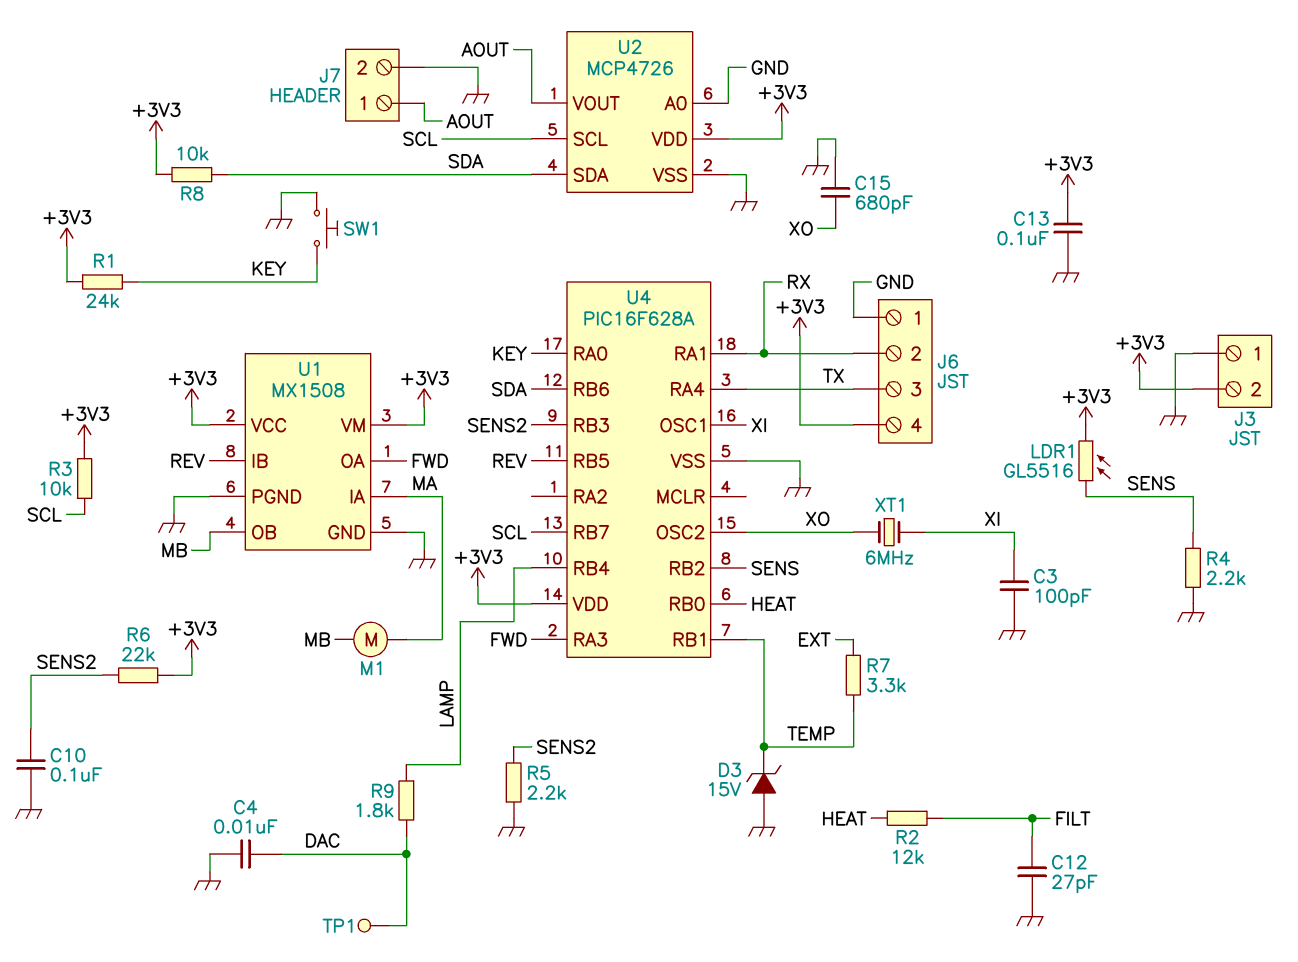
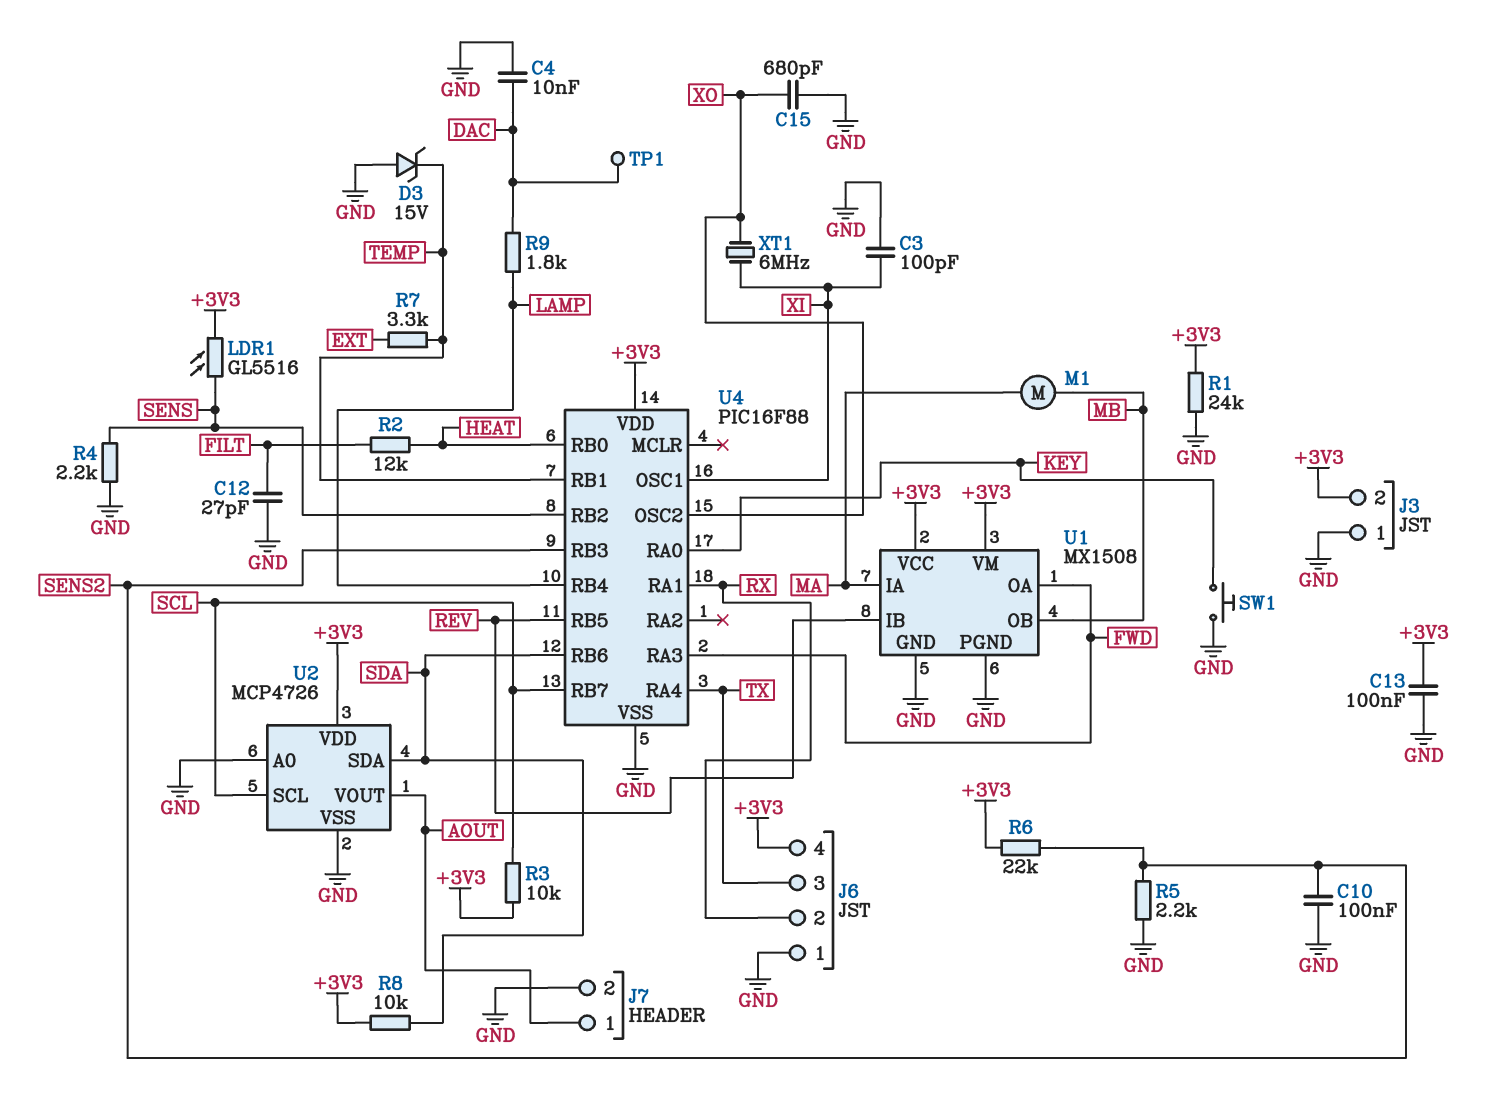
R1: 24k (+3V3, KEY) -> 24k (+3V3, GND)
U4: PIC16F628A -> PIC16F88

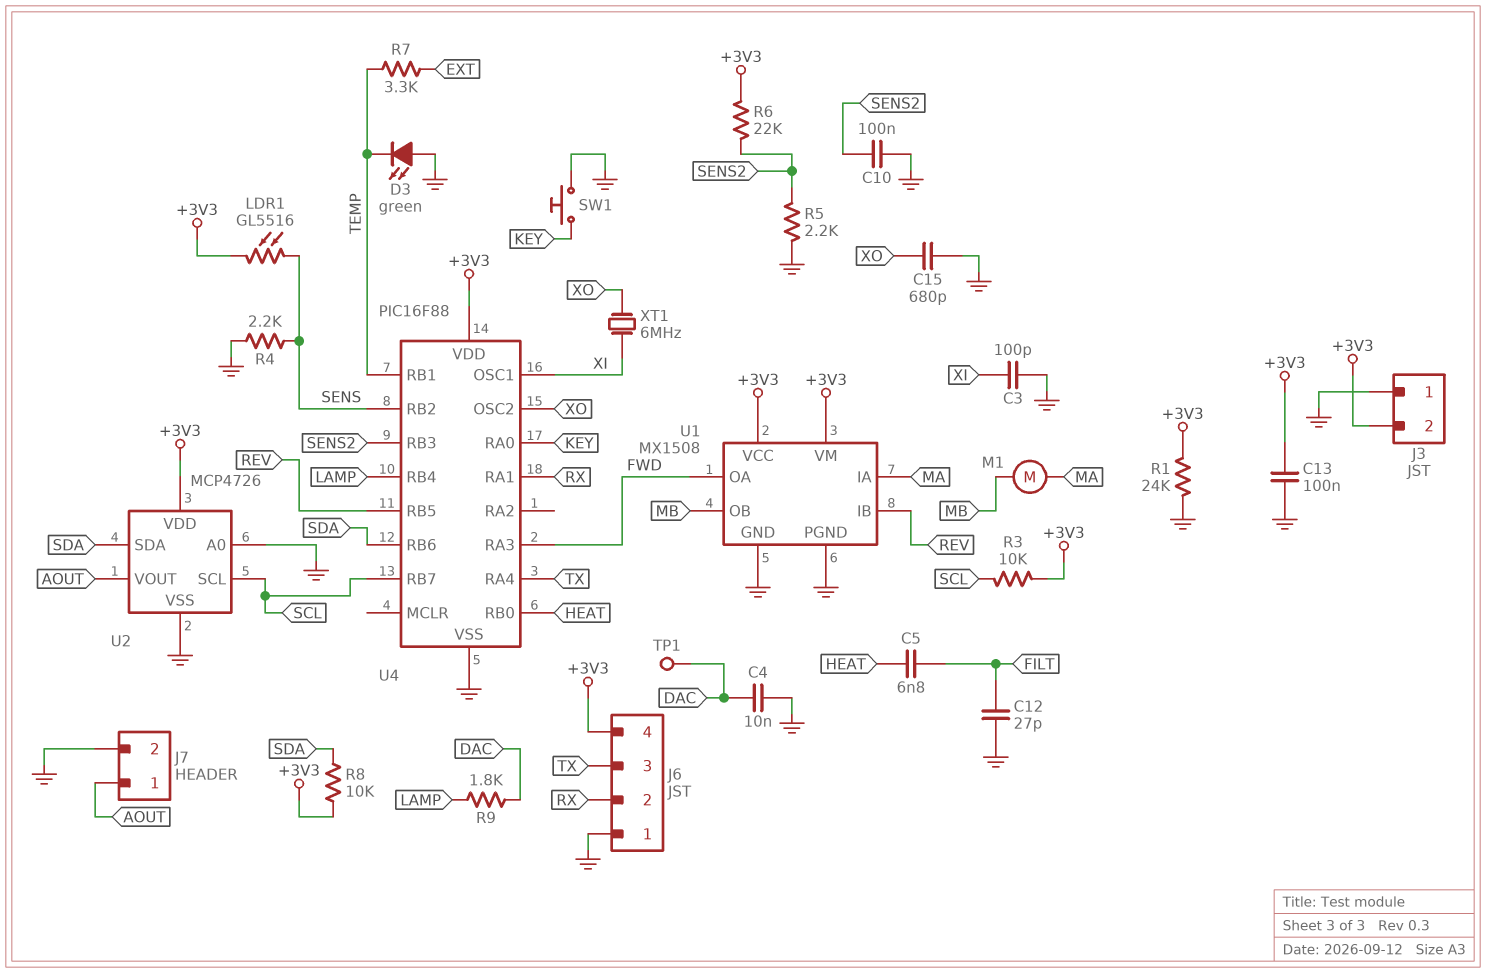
C5: none -> 6.8nF (FILT, HEAT)
D3: zener 15V (A GND, K TEMP) -> LED green (A GND, K TEMP)
R2: 12k (FILT, HEAT) -> none

